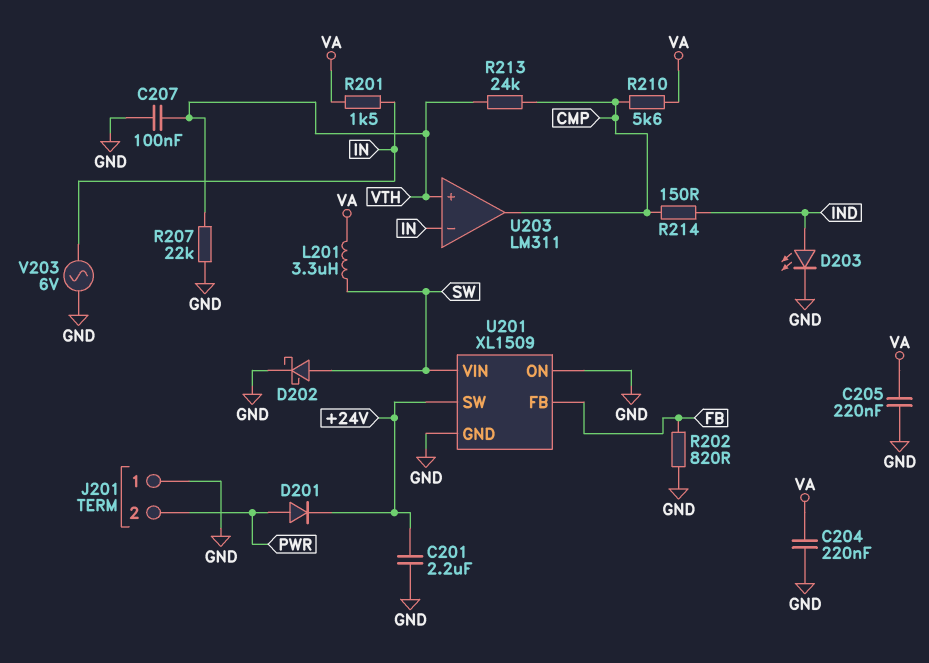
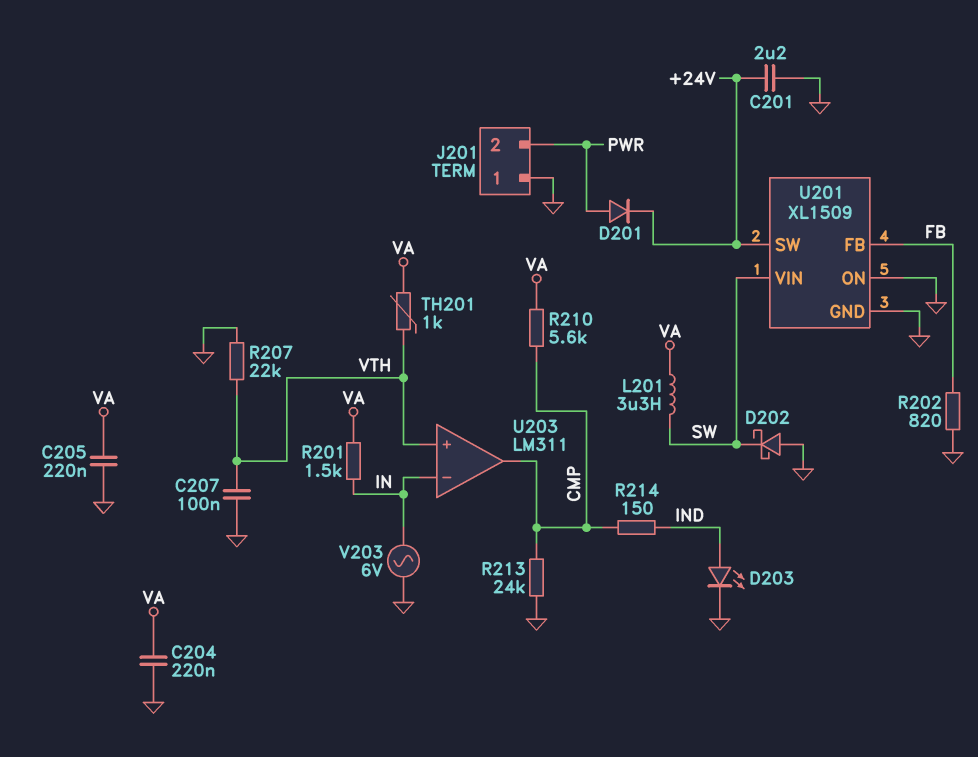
D202: schottky (A SW, K GND) -> schottky (A GND, K SW)
R213: 24k (CMP, VTH) -> 24k (CMP, GND)
TH201: none -> 1k (VA, VTH)

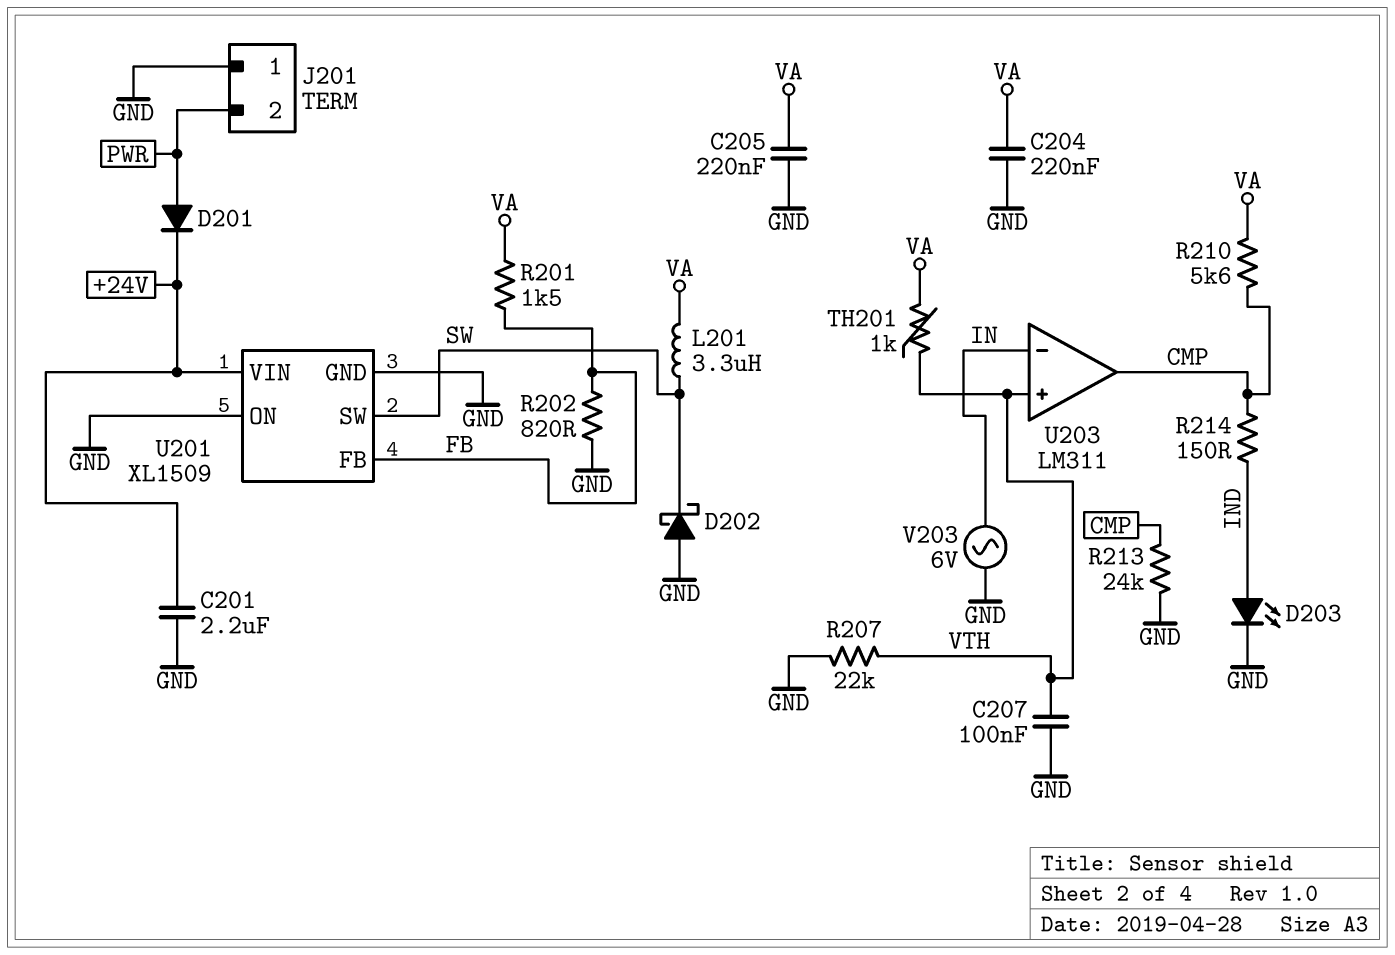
R201: 1.5k (IN, VA) -> 1.5k (FB, VA)
U201 pin SW: +24V -> SW
U201 pin VIN: SW -> +24V

